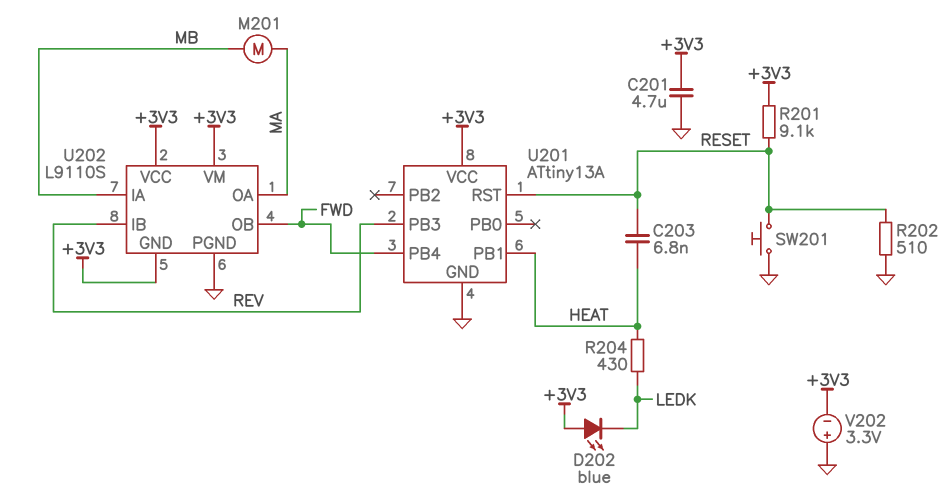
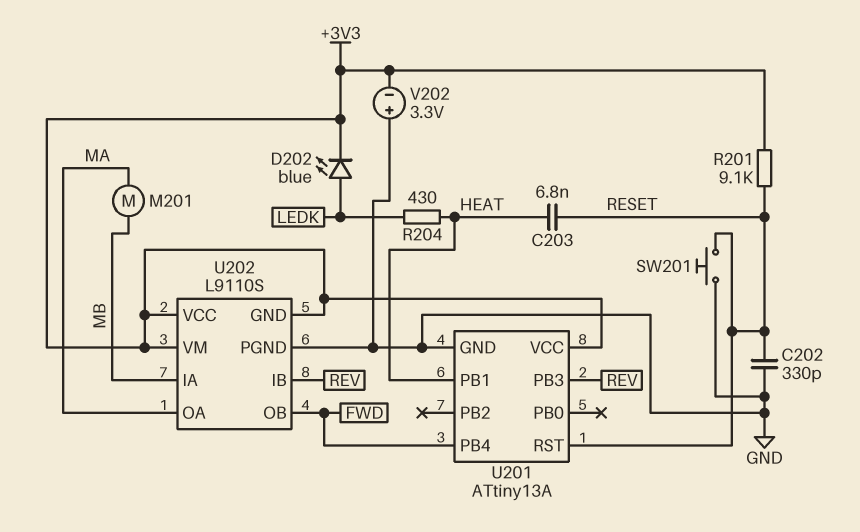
C201: 4.7uF (+3V3, GND) -> none
C202: none -> 330pF (GND, RESET)
D202: LED blue (A +3V3, K LEDK) -> LED blue (A LEDK, K +3V3)
R202: 510 (GND, RESET) -> none

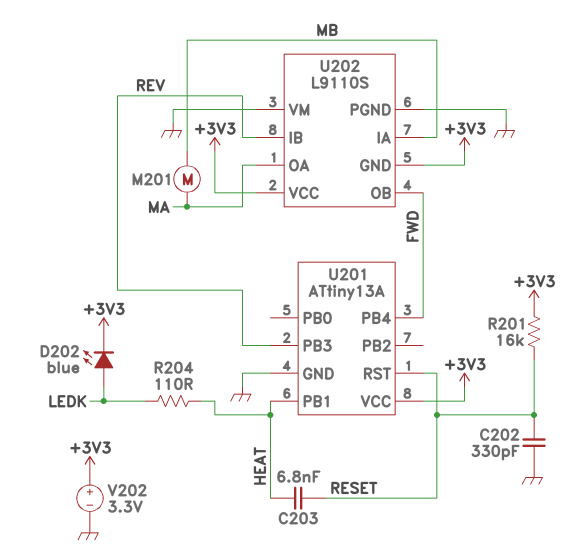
R201: 9.1k (+3V3, RESET) -> 16k (+3V3, RESET)
R204: 430 (HEAT, LEDK) -> 110 (HEAT, LEDK)
SW201: button (GND, RESET) -> none
U202 pin VM: +3V3 -> GND
V202: 3.3V (plus GND, minus +3V3) -> 3.3V (plus +3V3, minus GND)

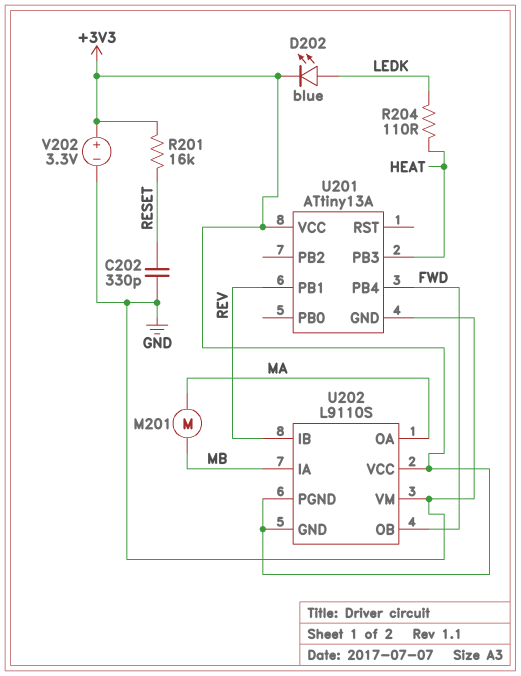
C203: 6.8nF (HEAT, RESET) -> none
U201 pin PB1: HEAT -> REV
U201 pin PB3: REV -> HEAT
U201 pin RST: RESET -> none
U202 pin PGND: GND -> +3V3

